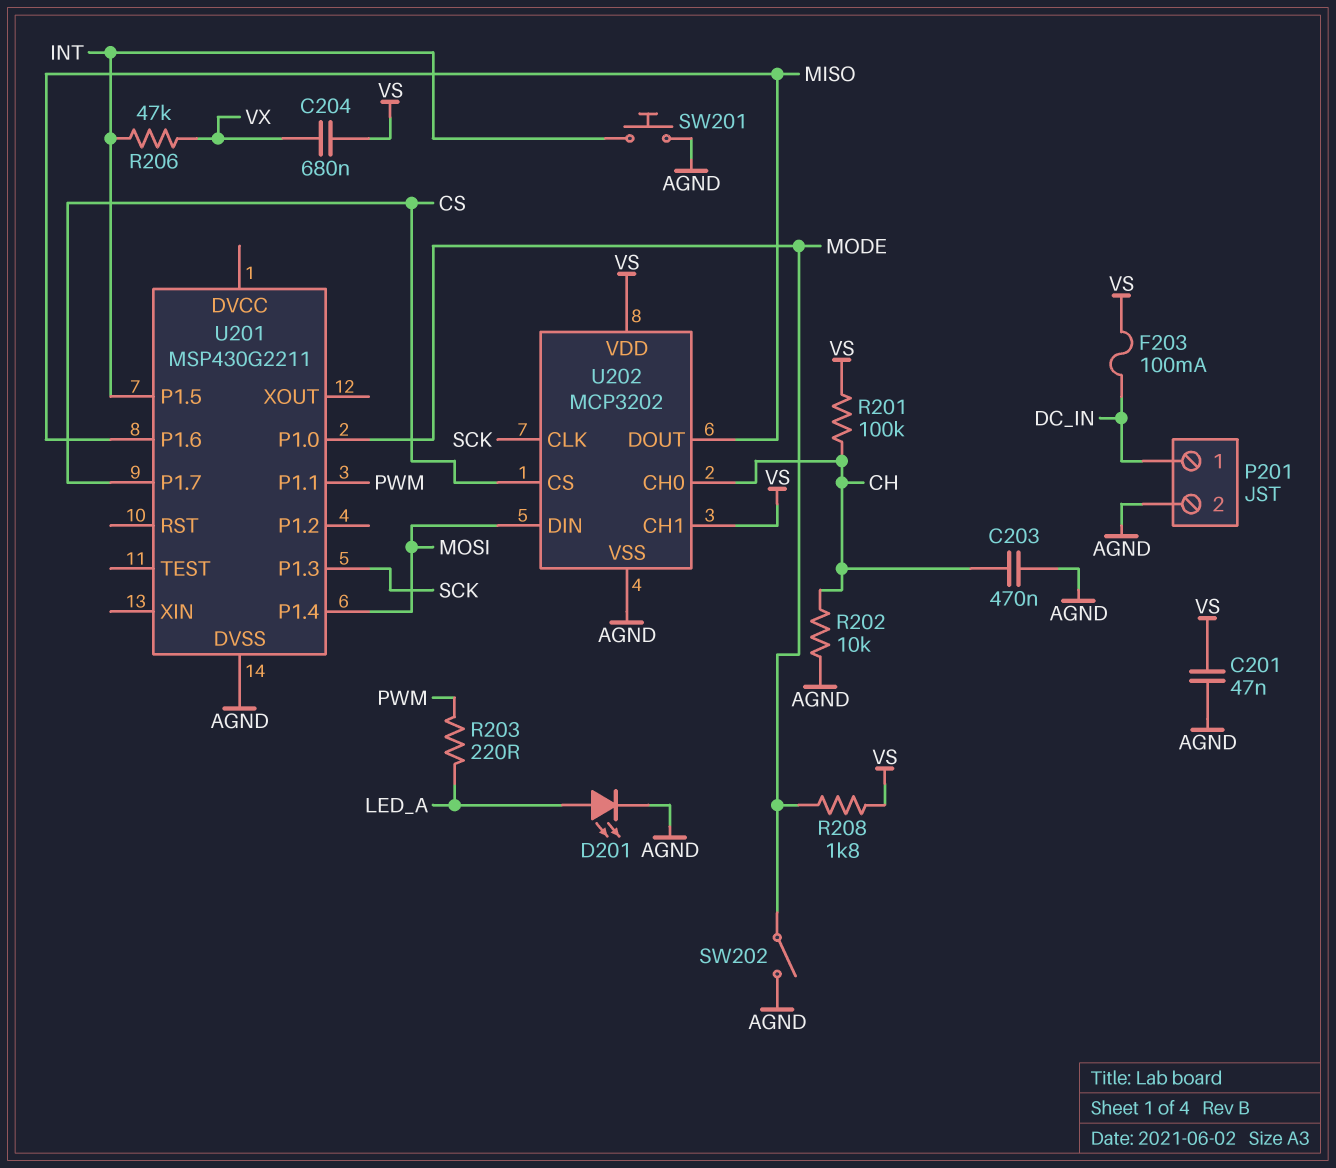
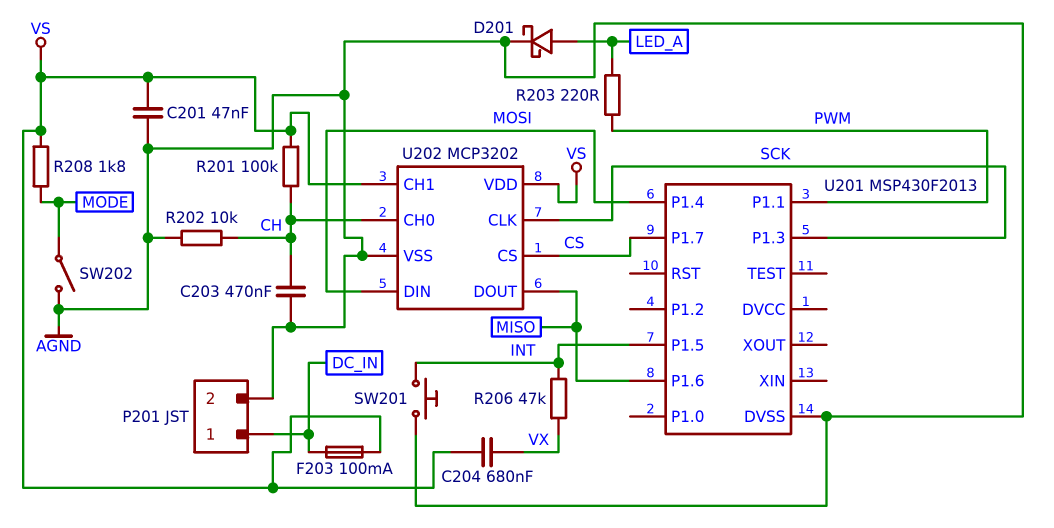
D201: LED (A LED_A, K AGND) -> schottky (A LED_A, K AGND)
U201: MSP430G2211 -> MSP430F2013
U201 pin P1.0: MODE -> none

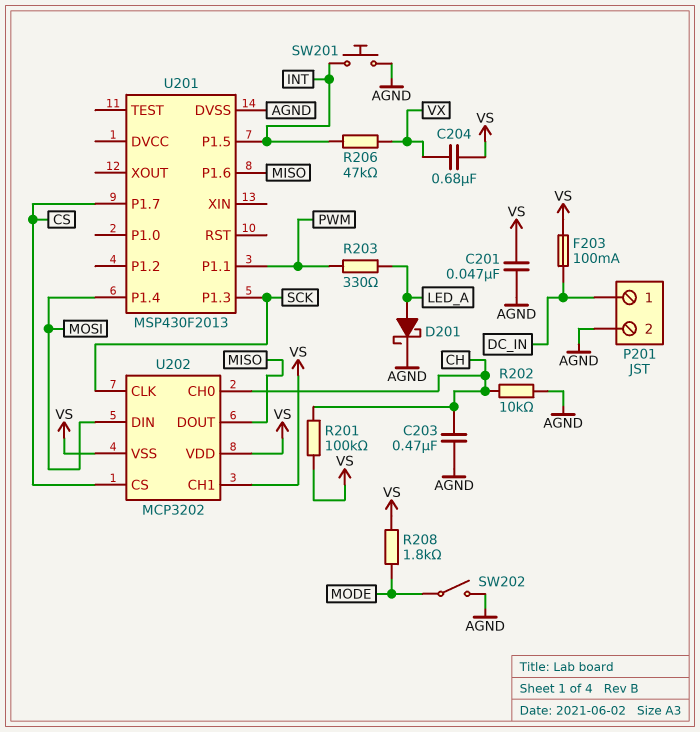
R203: 220 (LED_A, PWM) -> 330 (LED_A, PWM)
U202 pin VSS: AGND -> VS

